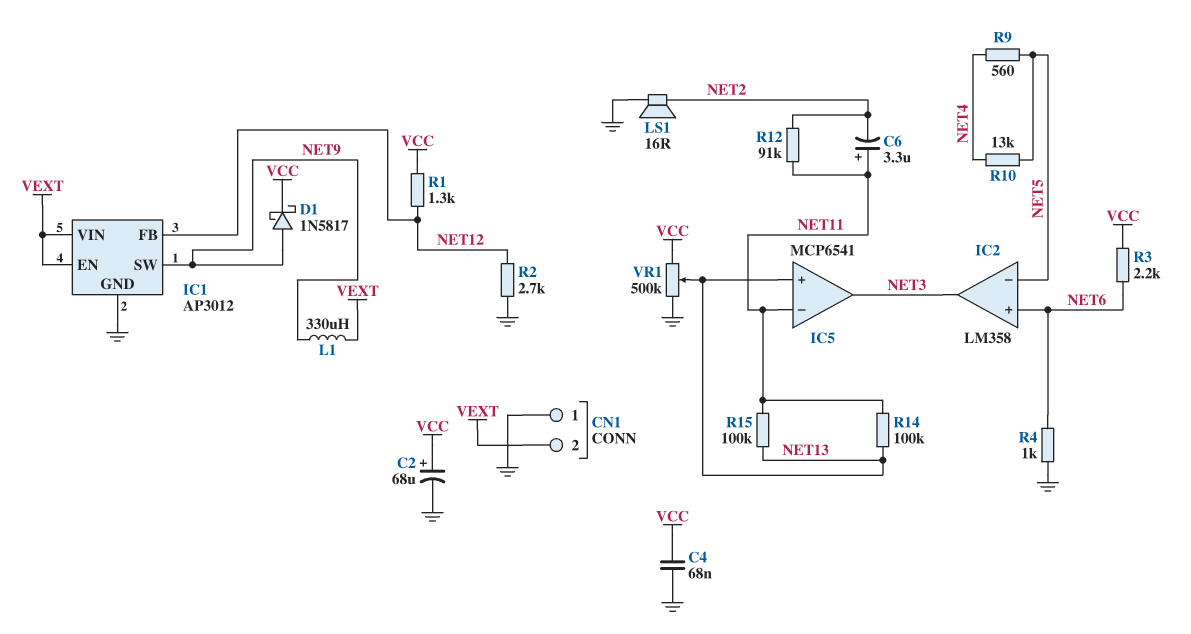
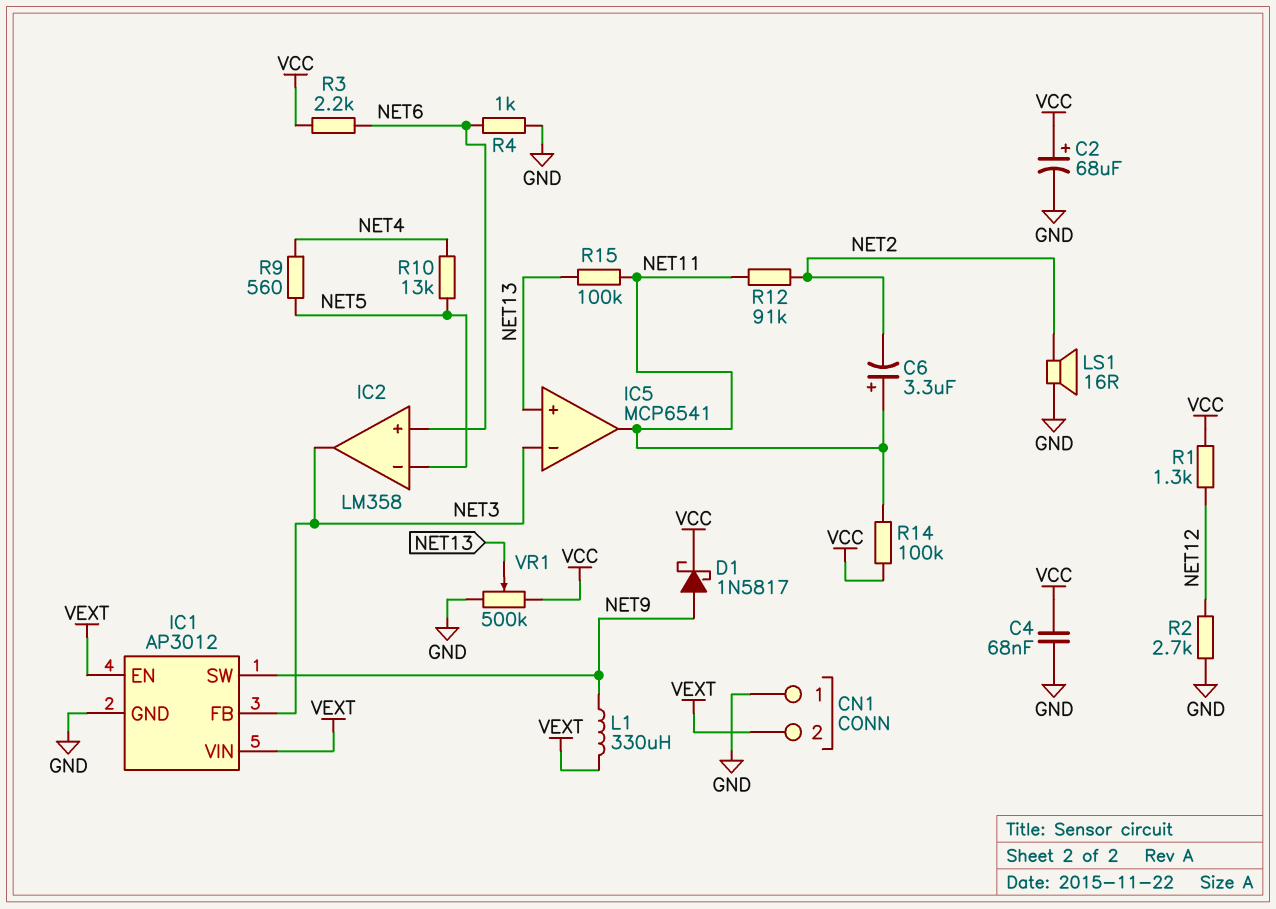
IC1 pin FB: NET12 -> NET3
IC5 pin in-: NET11 -> NET3
IC5 pin out: NET3 -> NET11
R14: 100k (NET11, NET13) -> 100k (NET11, VCC)

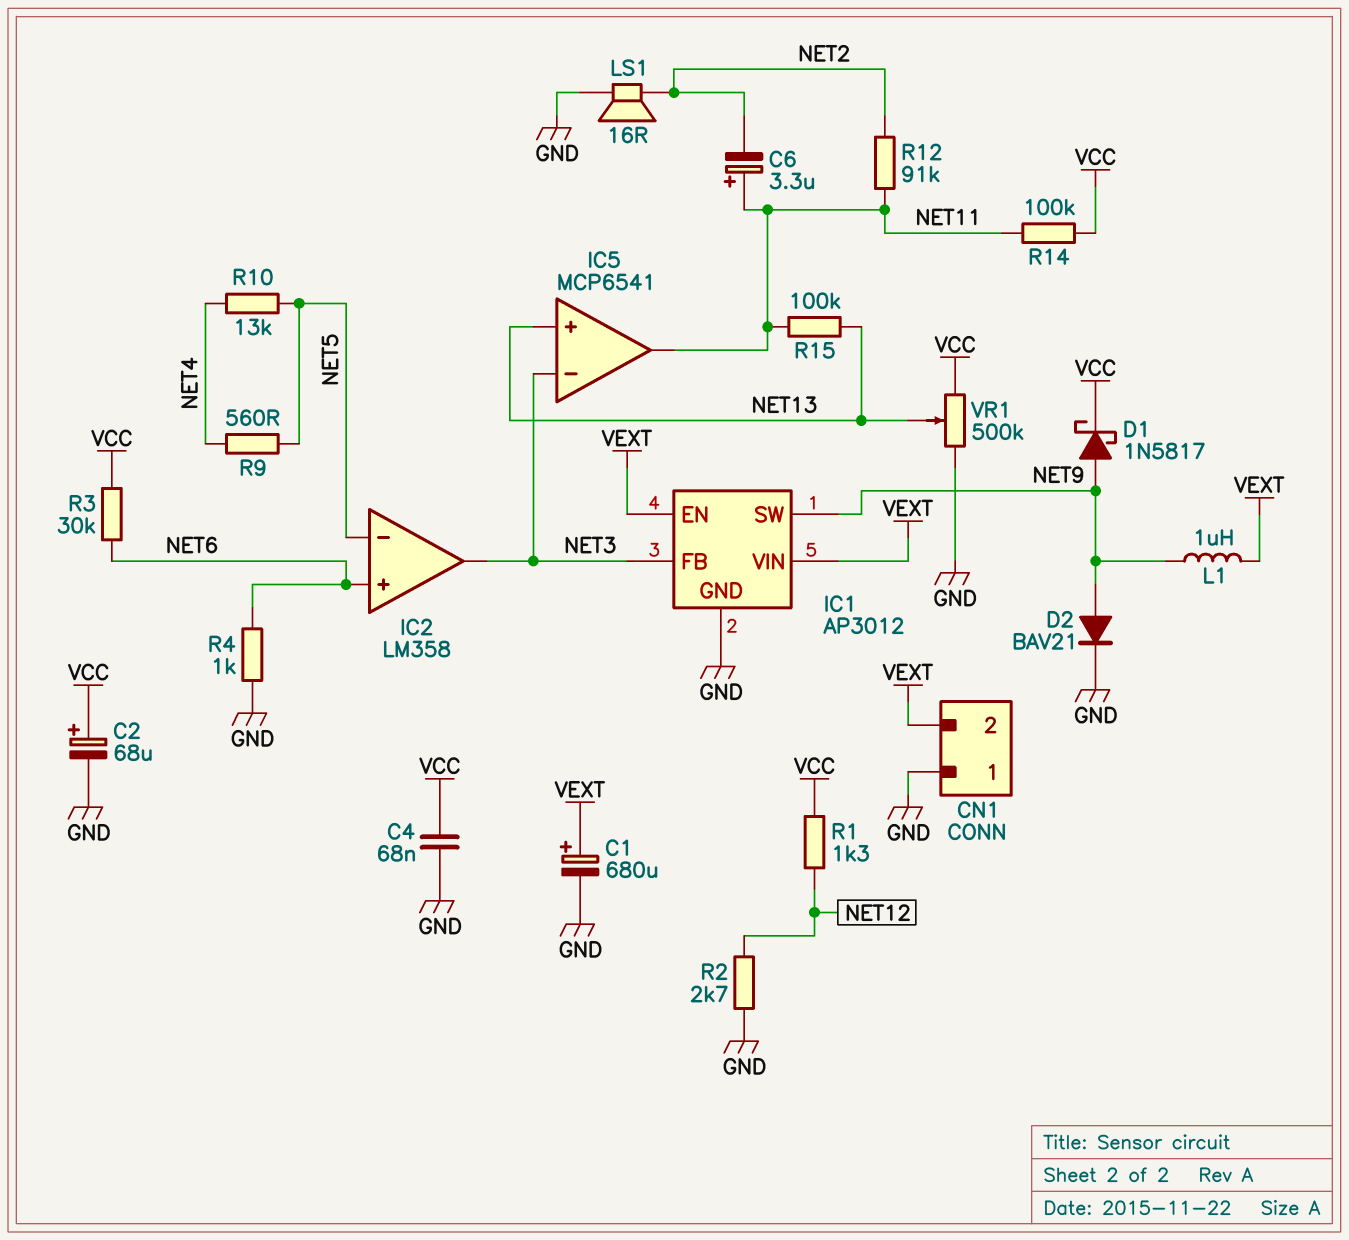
C1: none -> 680uF (plus VEXT, minus GND)
D2: none -> diode BAV21 (A NET9, K GND)
L1: 330uH (NET9, VEXT) -> 1uH (NET9, VEXT)
R3: 2.2k (NET6, VCC) -> 30k (NET6, VCC)

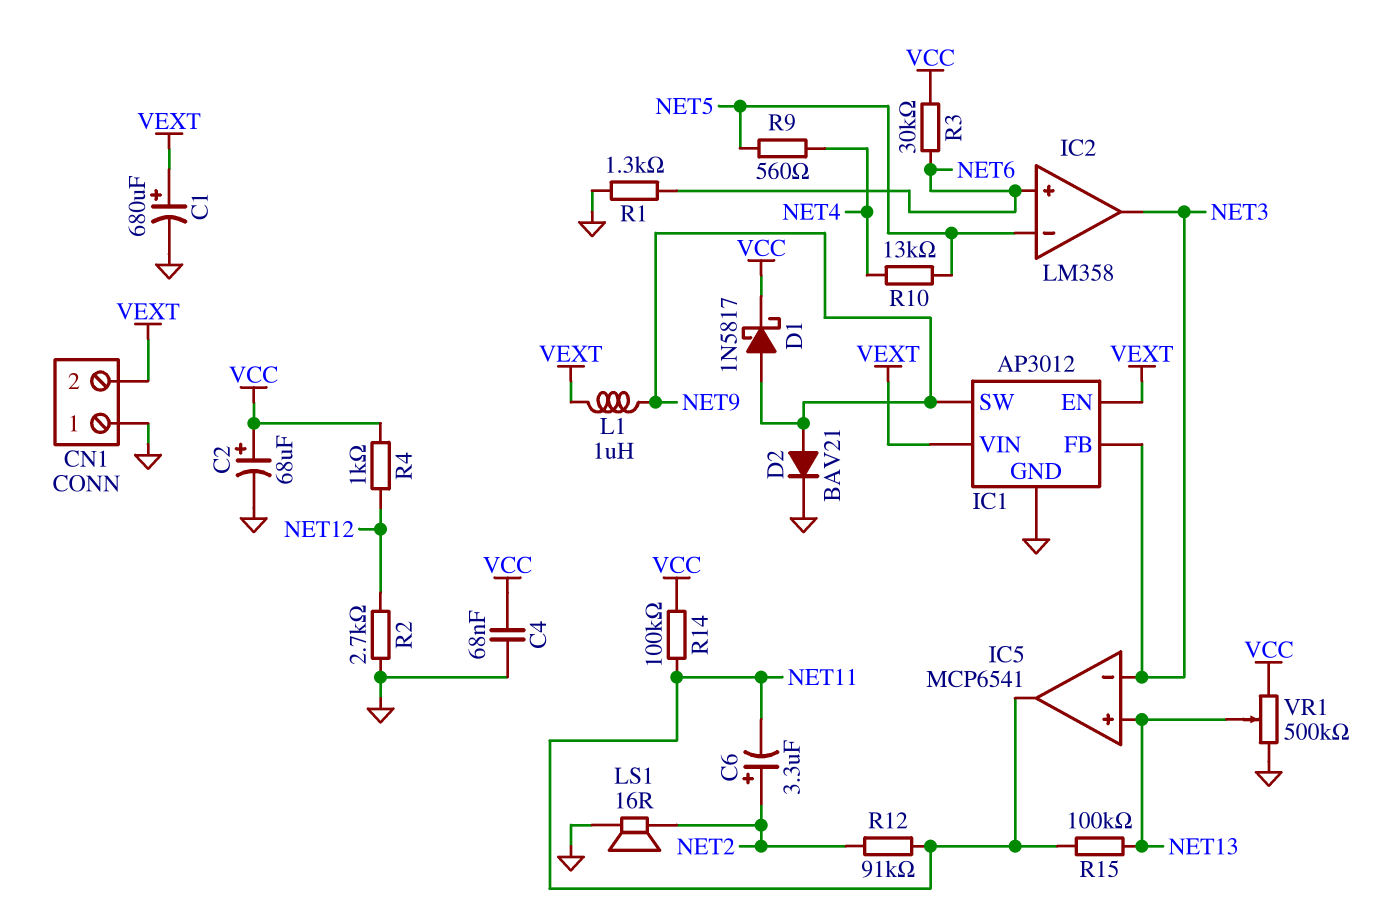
C6: 3.3uF (plus NET11, minus NET2) -> 3.3uF (plus NET2, minus NET11)
R1: 1.3k (NET12, VCC) -> 1.3k (GND, NET6)
R4: 1k (GND, NET6) -> 1k (NET12, VCC)

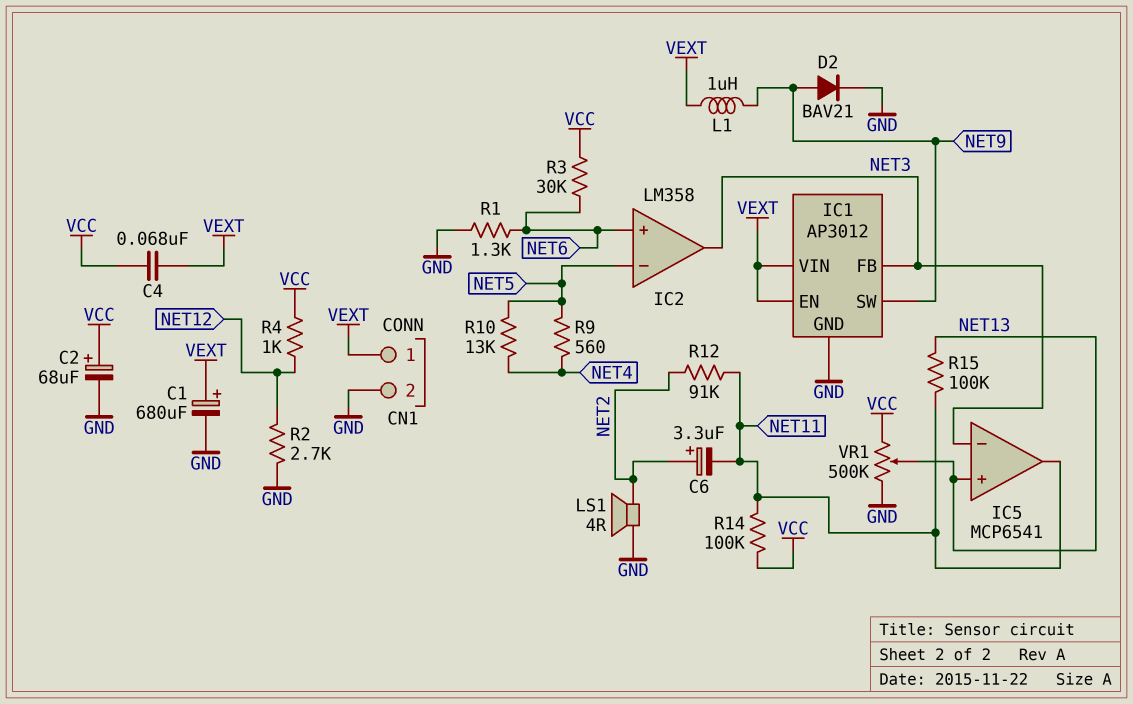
C4: 68nF (GND, VCC) -> 68nF (VCC, VEXT)
CN1 pin 1: GND -> VEXT
CN1 pin 2: VEXT -> GND
D1: schottky 1N5817 (A NET9, K VCC) -> none
LS1: speaker 16R (GND, NET2) -> speaker 4R (GND, NET2)

